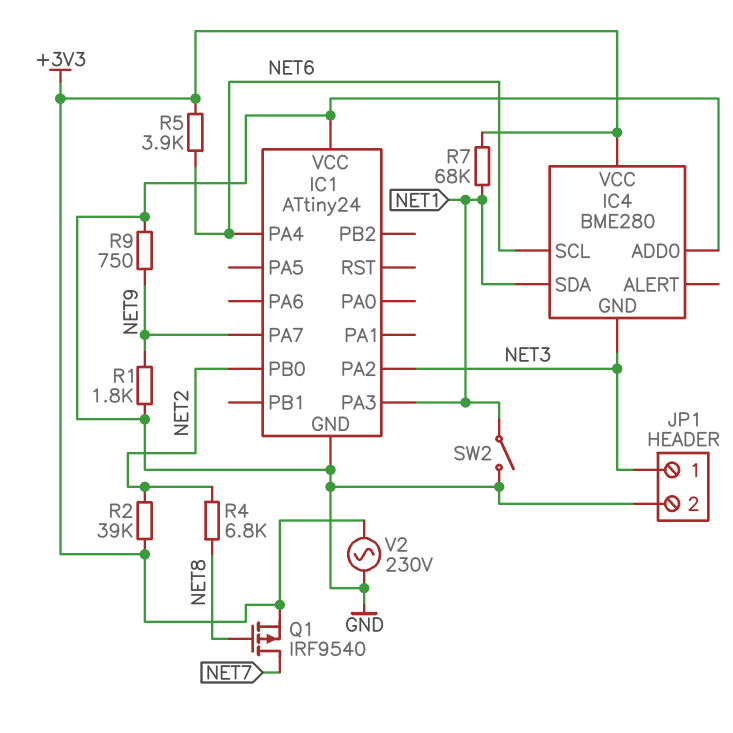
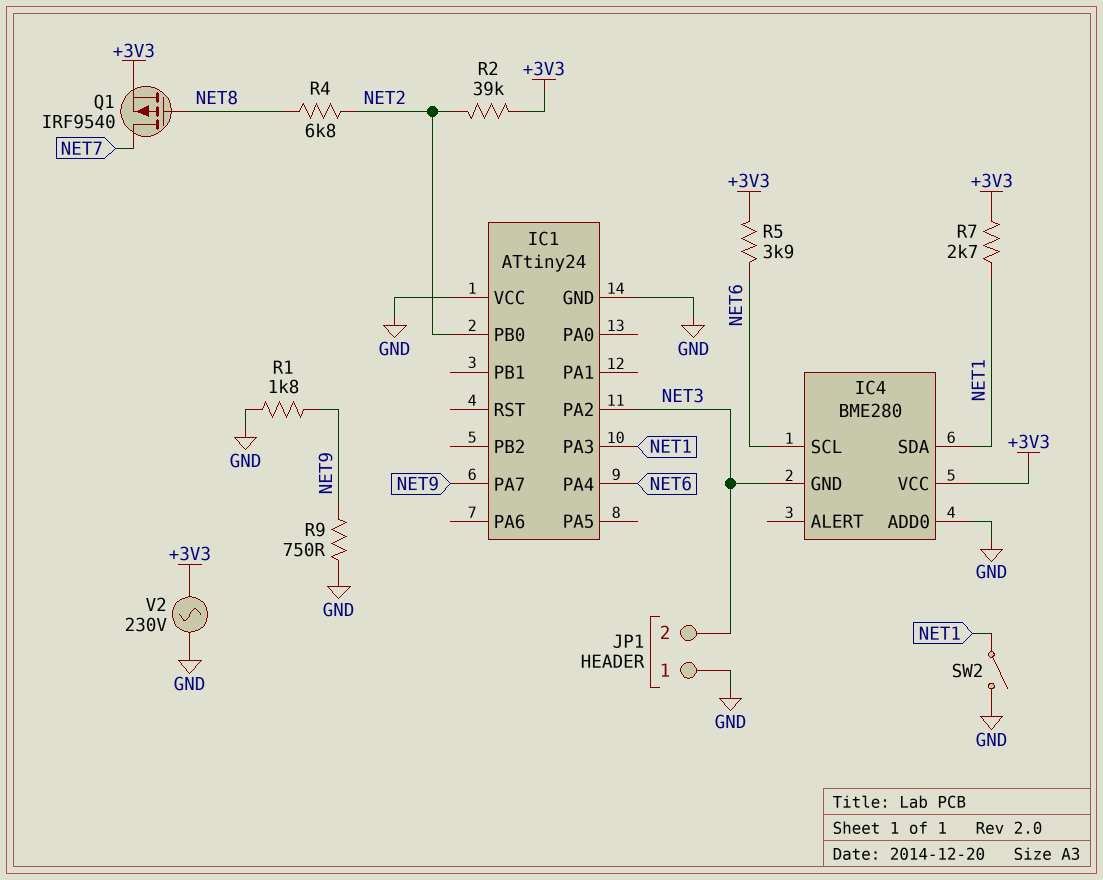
JP1 pin 1: NET3 -> GND
JP1 pin 2: GND -> NET3
R7: 68k (+3V3, NET1) -> 2.7k (+3V3, NET1)

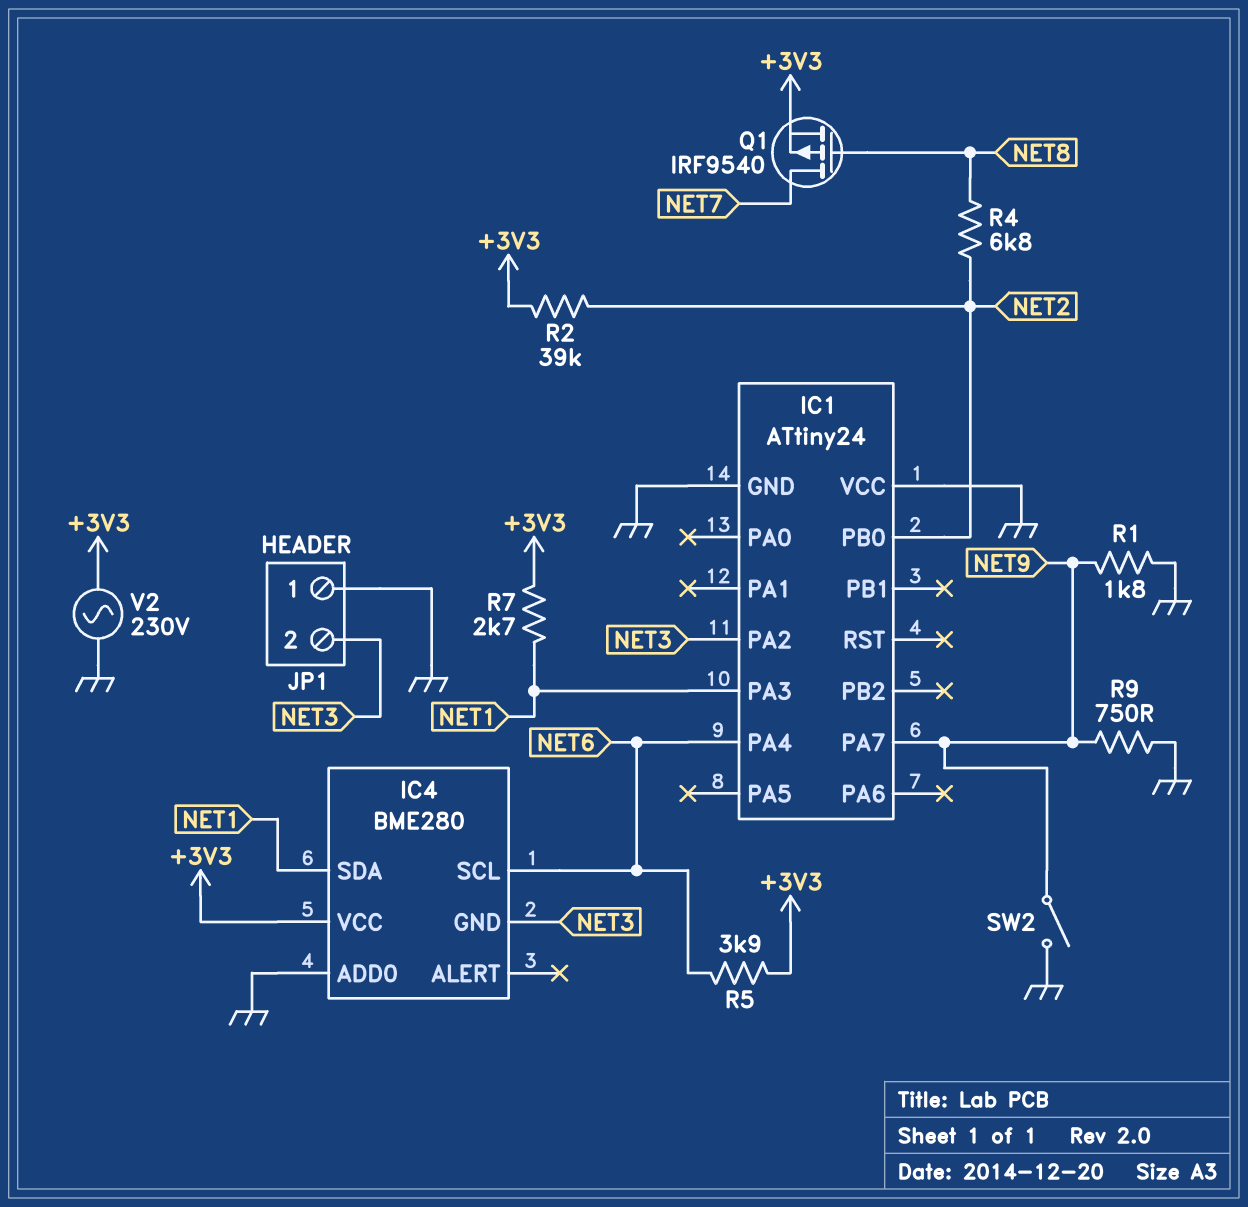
SW2: switch (GND, NET1) -> switch (GND, NET9)

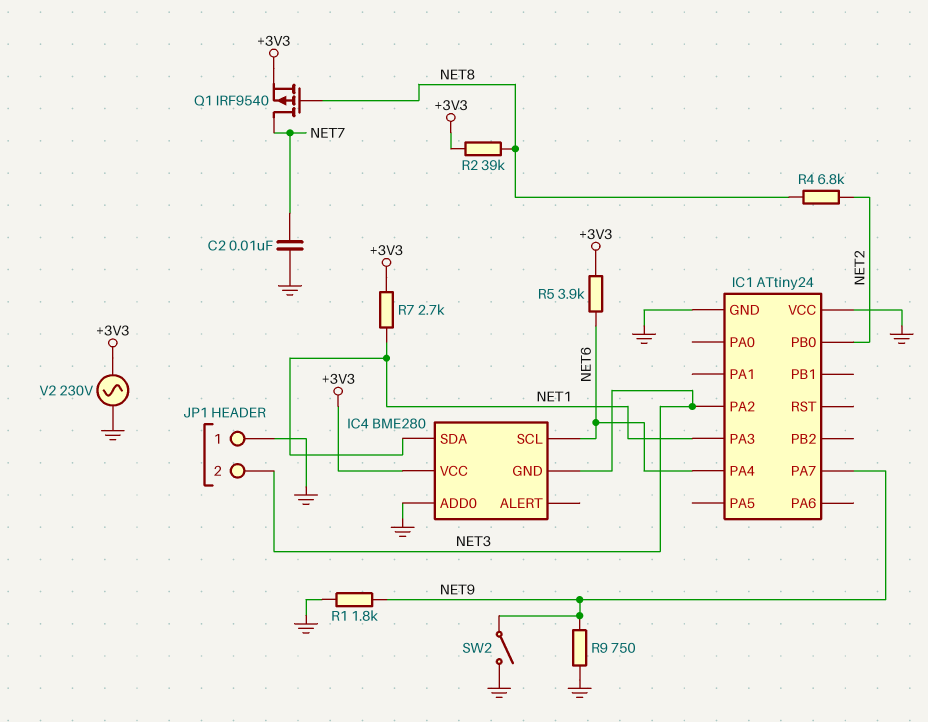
C2: none -> 10nF (GND, NET7)
R2: 39k (+3V3, NET2) -> 39k (+3V3, NET8)

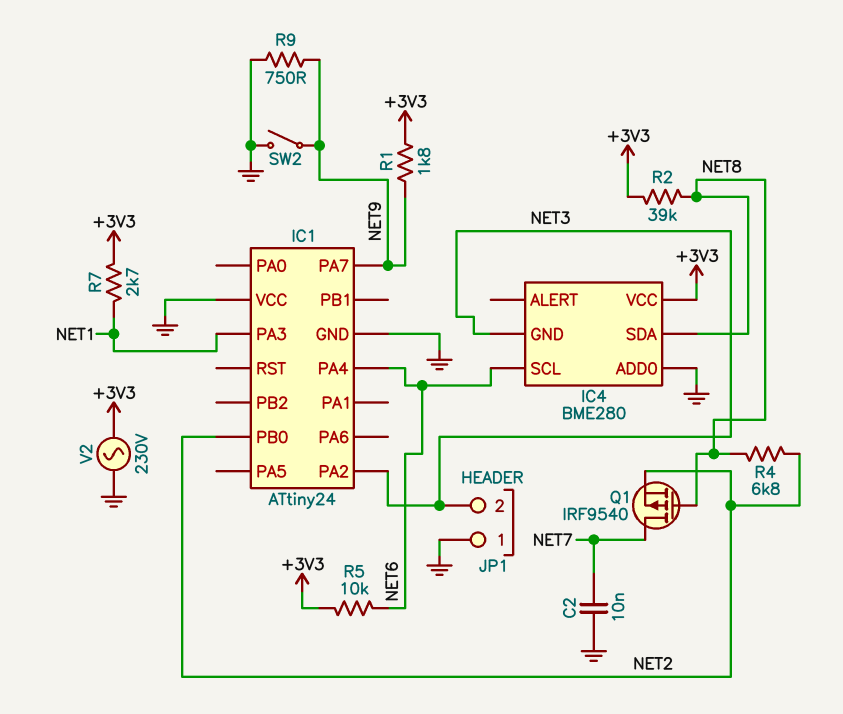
IC4 pin SDA: NET1 -> NET8
Q1: PMOS IRF9540 (G NET8, D NET7, S +3V3) -> PMOS IRF9540 (G NET8, D NET7, S NET2)
R1: 1.8k (GND, NET9) -> 1.8k (+3V3, NET9)
R5: 3.9k (+3V3, NET6) -> 10k (+3V3, NET6)

